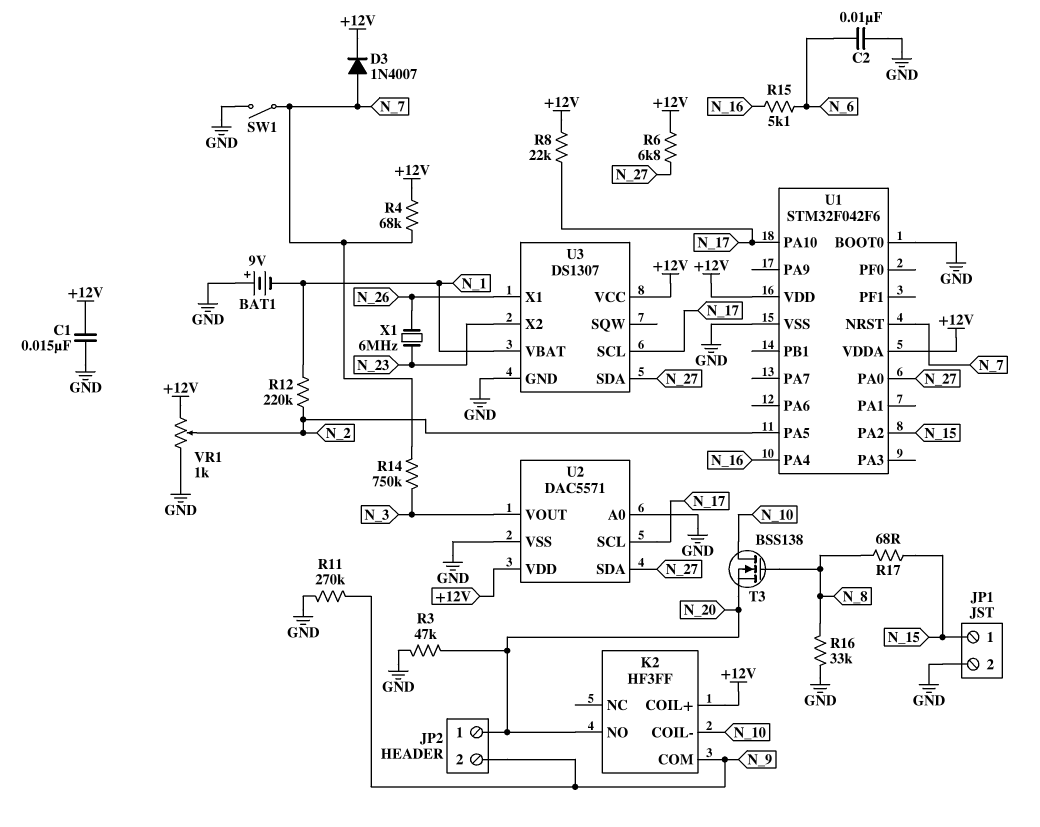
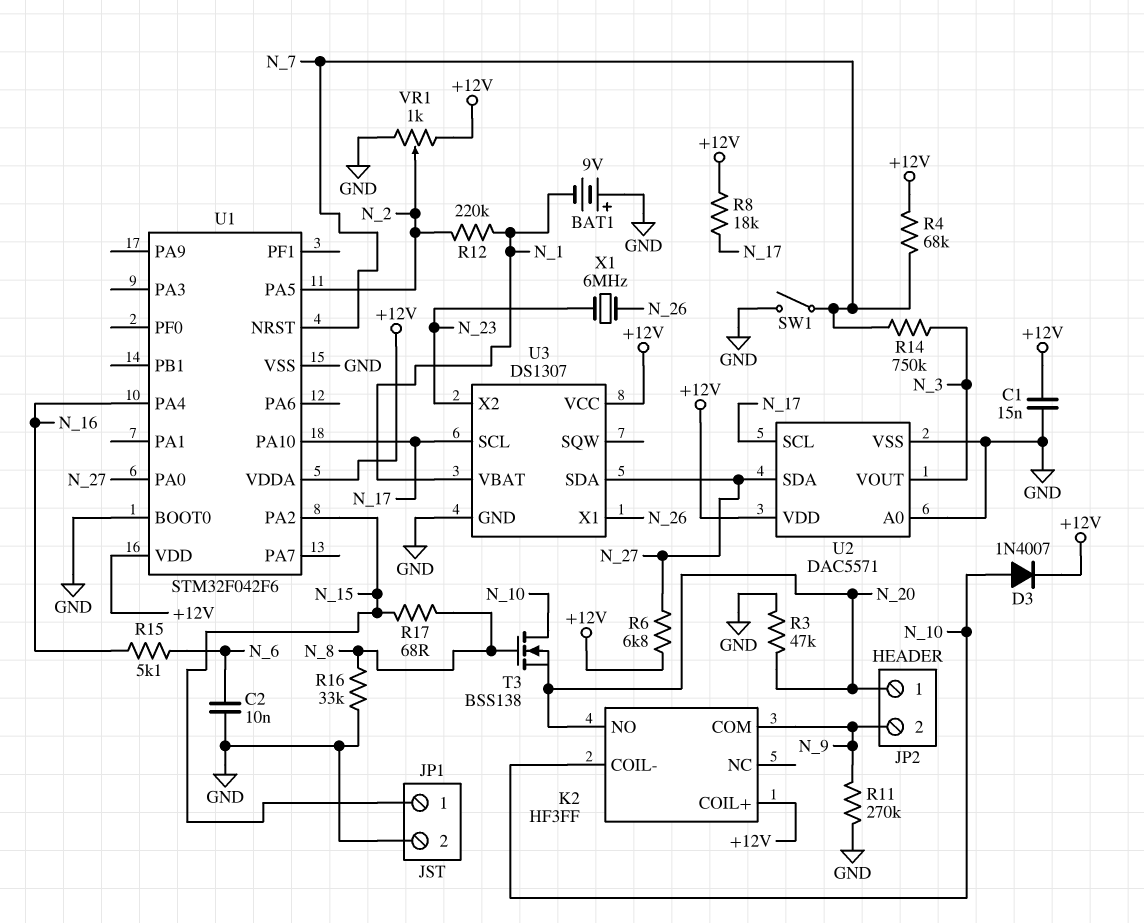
D3: diode 1N4007 (A N_7, K +12V) -> diode 1N4007 (A N_10, K +12V)
R8: 22k (+12V, N_17) -> 18k (+12V, N_17)

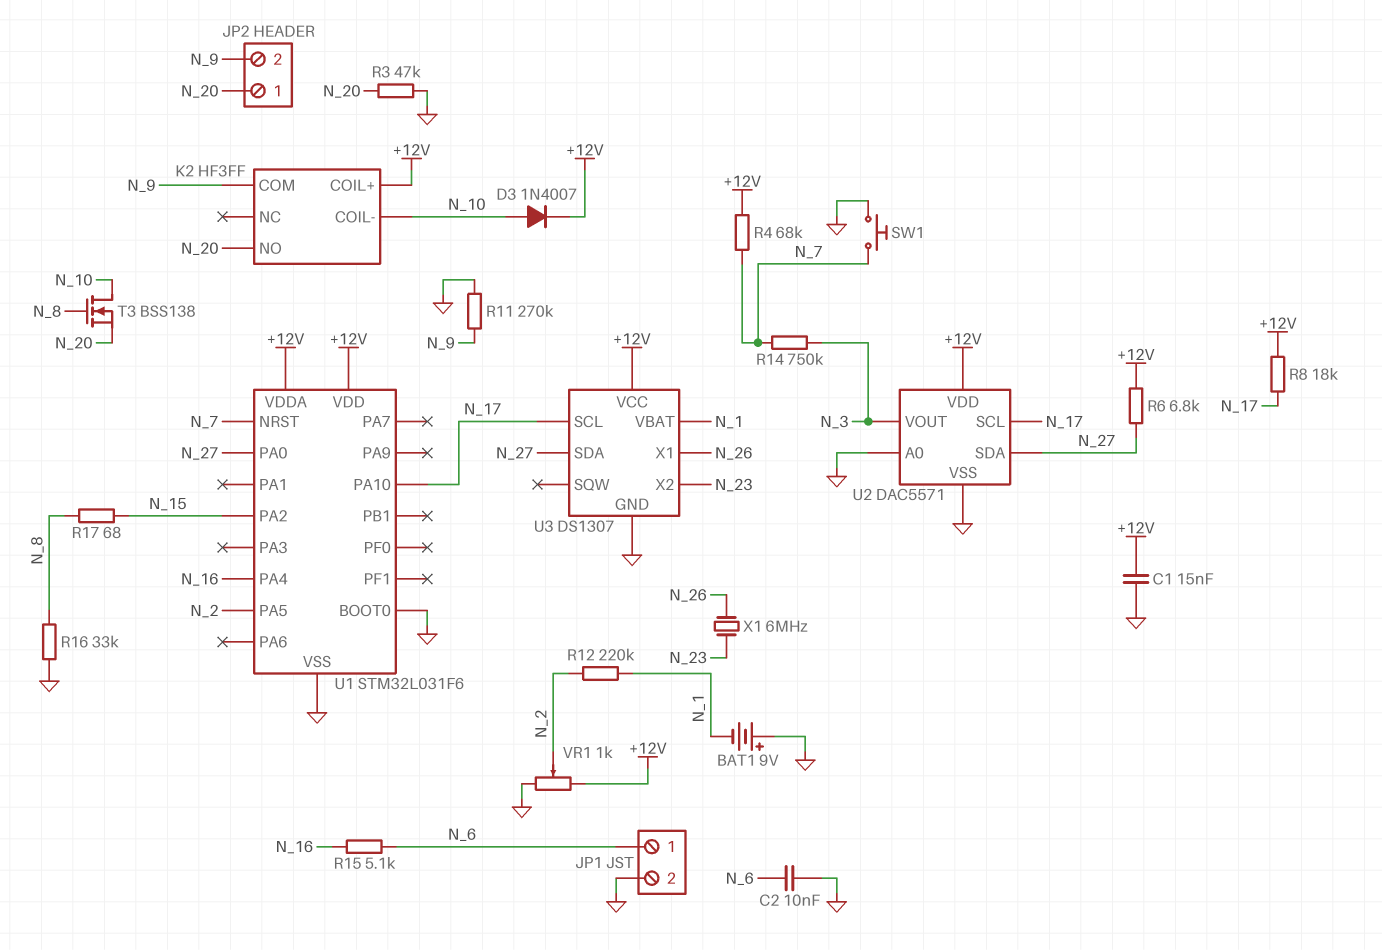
JP1 pin 1: N_15 -> N_6
SW1: switch (GND, N_7) -> button (GND, N_7)
U1: STM32F042F6 -> STM32L031F6

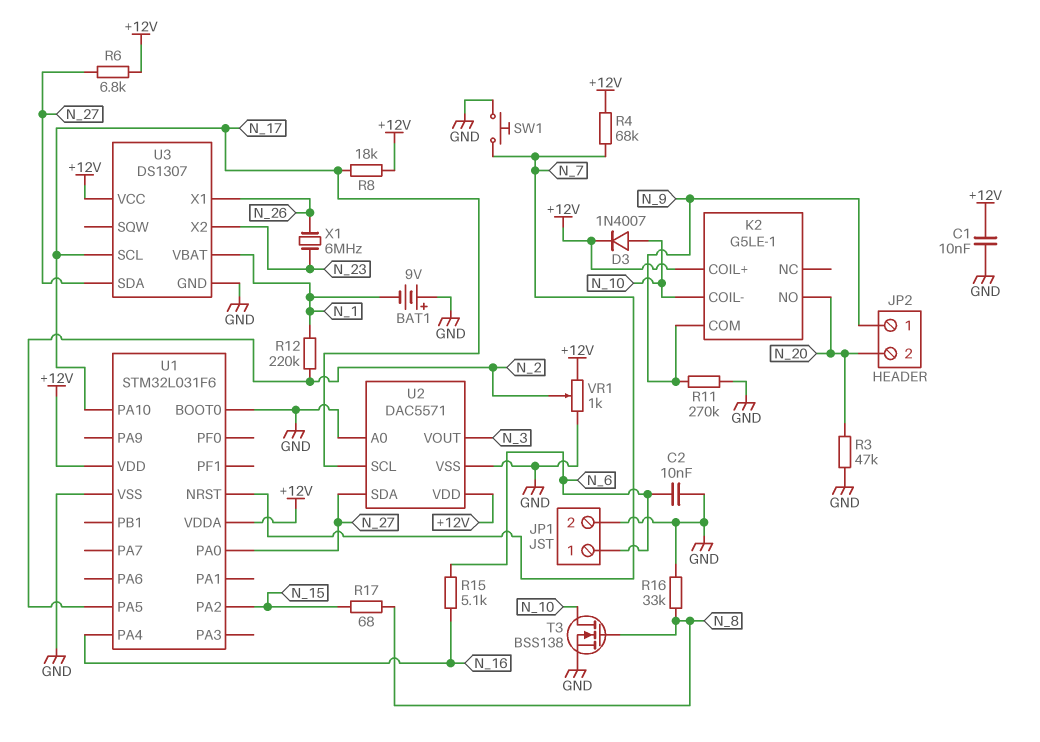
C1: 15nF (+12V, GND) -> 10nF (+12V, GND)
JP2 pin 1: N_20 -> N_9
JP2 pin 2: N_9 -> N_20
K2: HF3FF -> G5LE-1
R14: 750k (N_3, N_7) -> none
T3: NMOS BSS138 (G N_8, D N_10, S N_20) -> NMOS BSS138 (G N_8, D N_10, S GND)

